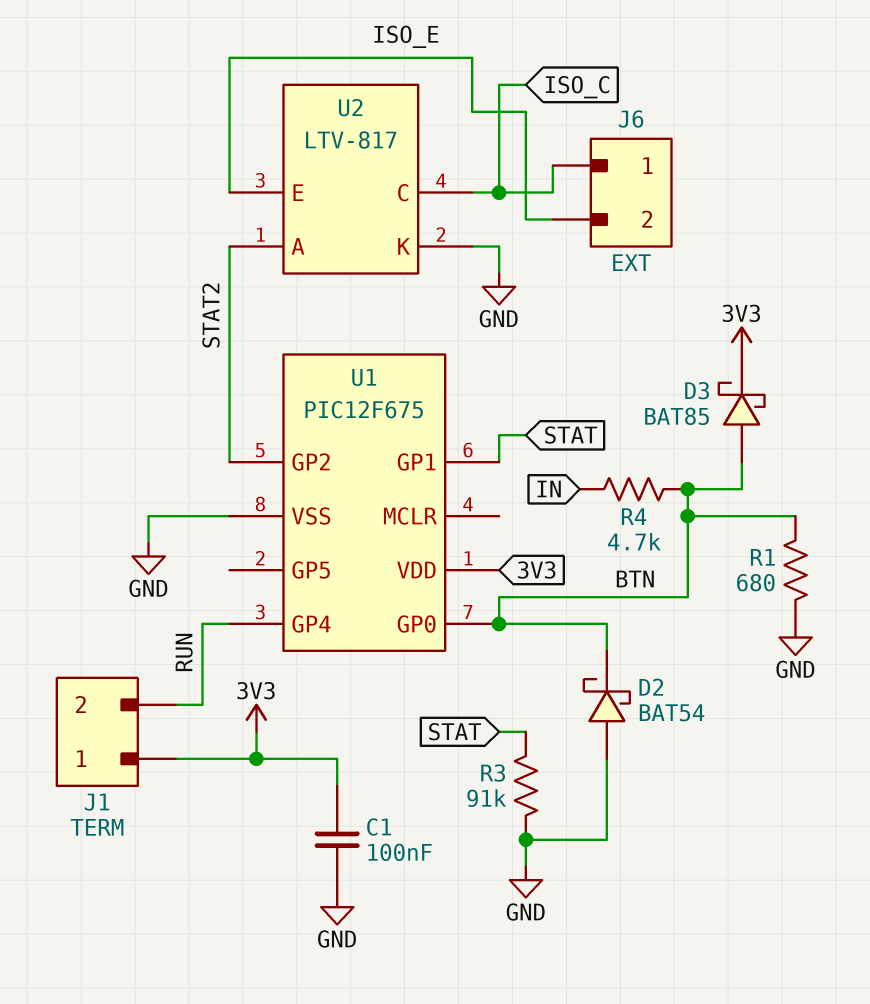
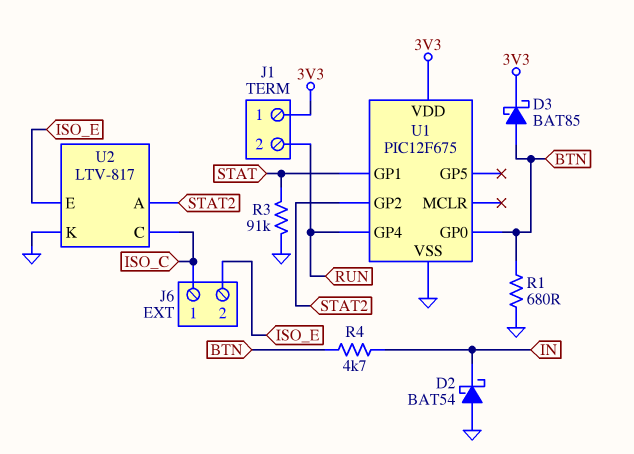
C1: 100nF (3V3, GND) -> none
D2: schottky BAT54 (A GND, K BTN) -> schottky BAT54 (A GND, K IN)

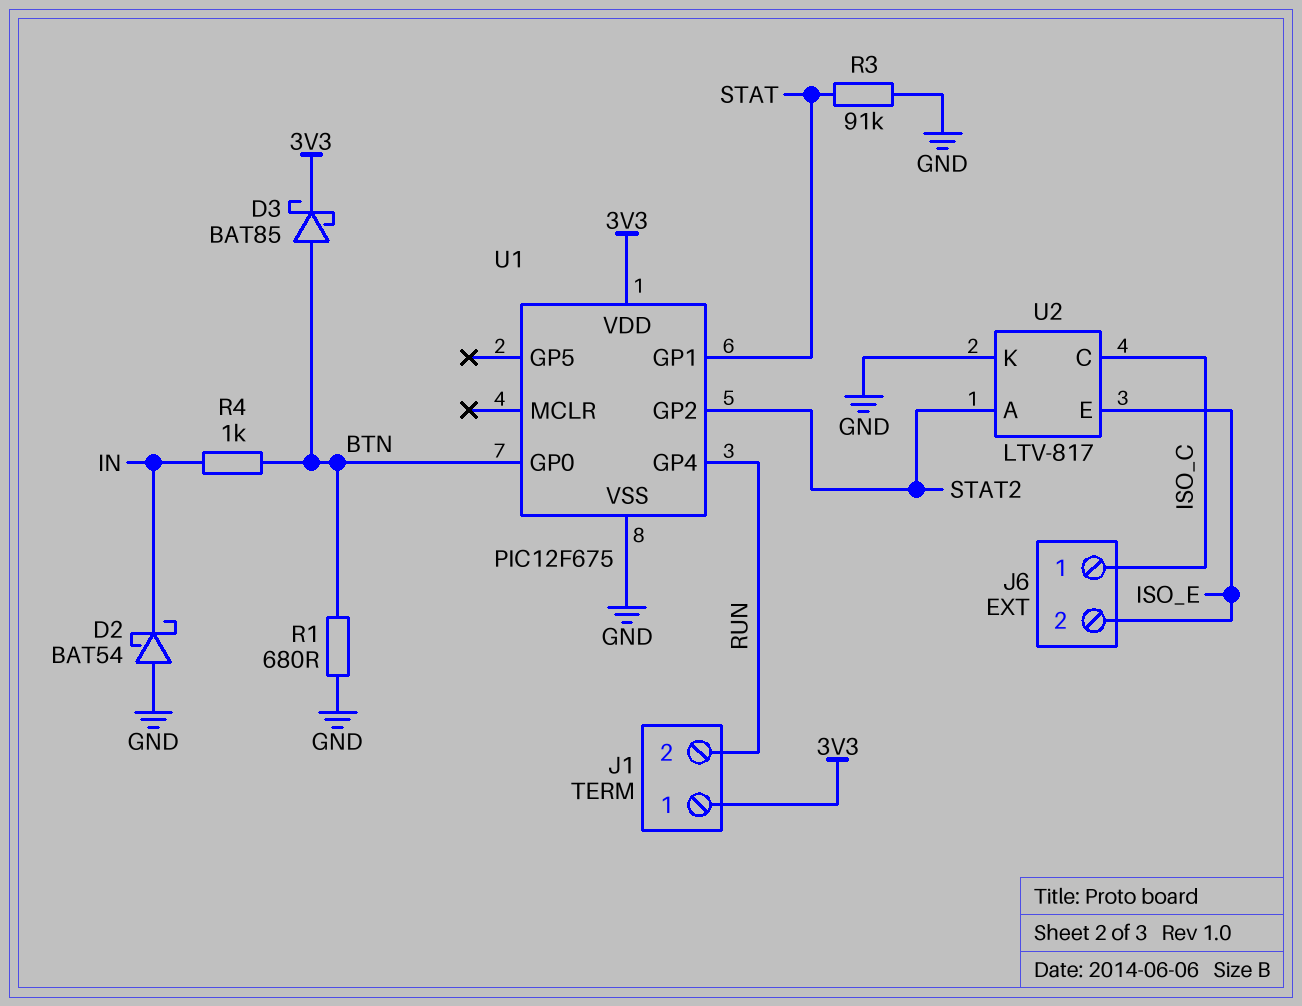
R4: 4.7k (BTN, IN) -> 1k (BTN, IN)

